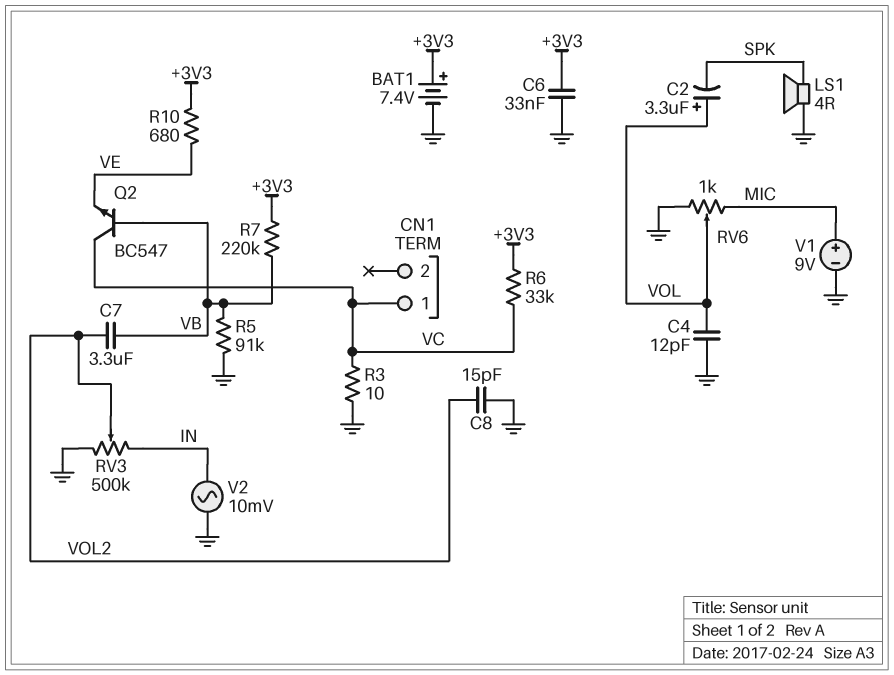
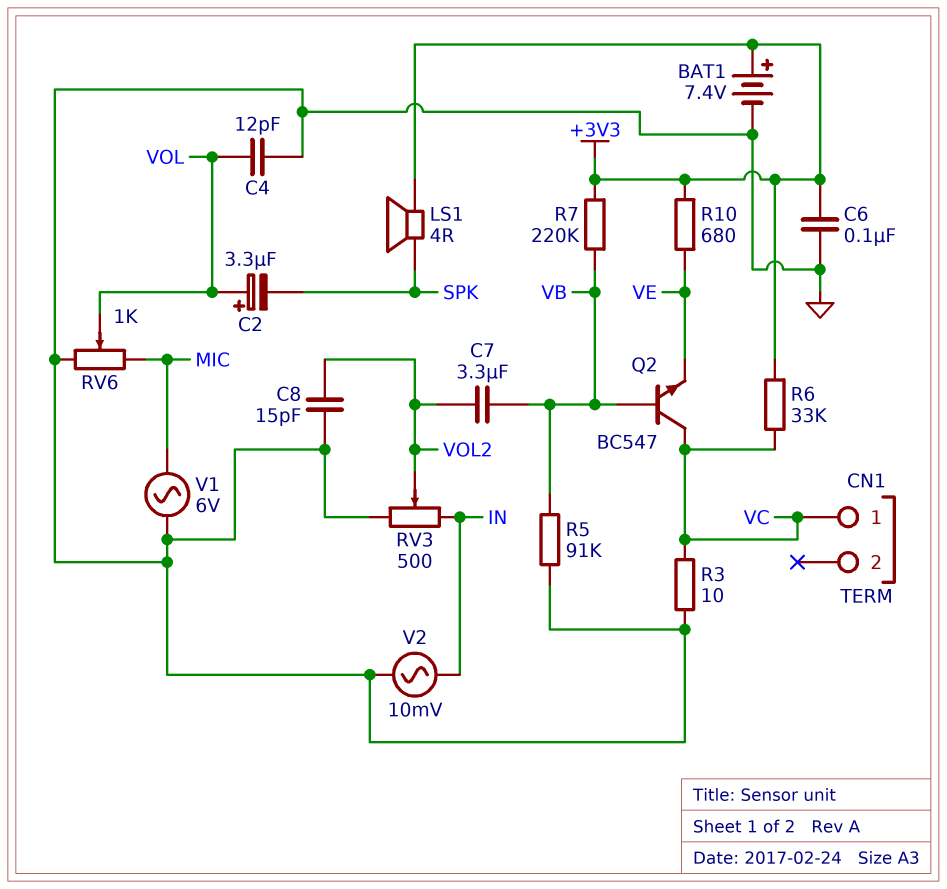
C6: 33nF (+3V3, GND) -> 100nF (+3V3, GND)
LS1: speaker 4R (GND, SPK) -> speaker 4R (+3V3, SPK)
RV3: 500k (GND, IN, wiper VOL2) -> 500 (GND, IN, wiper VOL2)
V1: 9V (plus MIC, minus GND) -> AC 6V (GND, MIC)

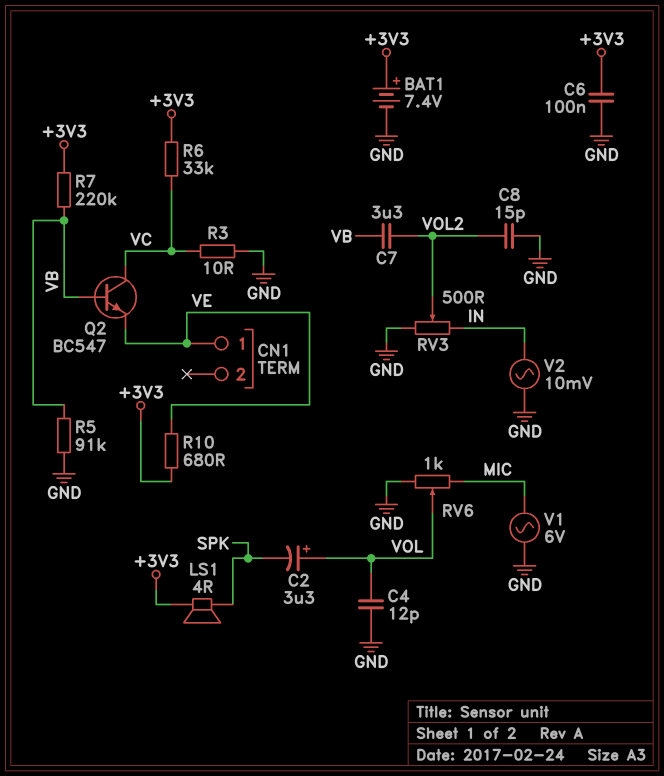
CN1 pin 1: VC -> VE

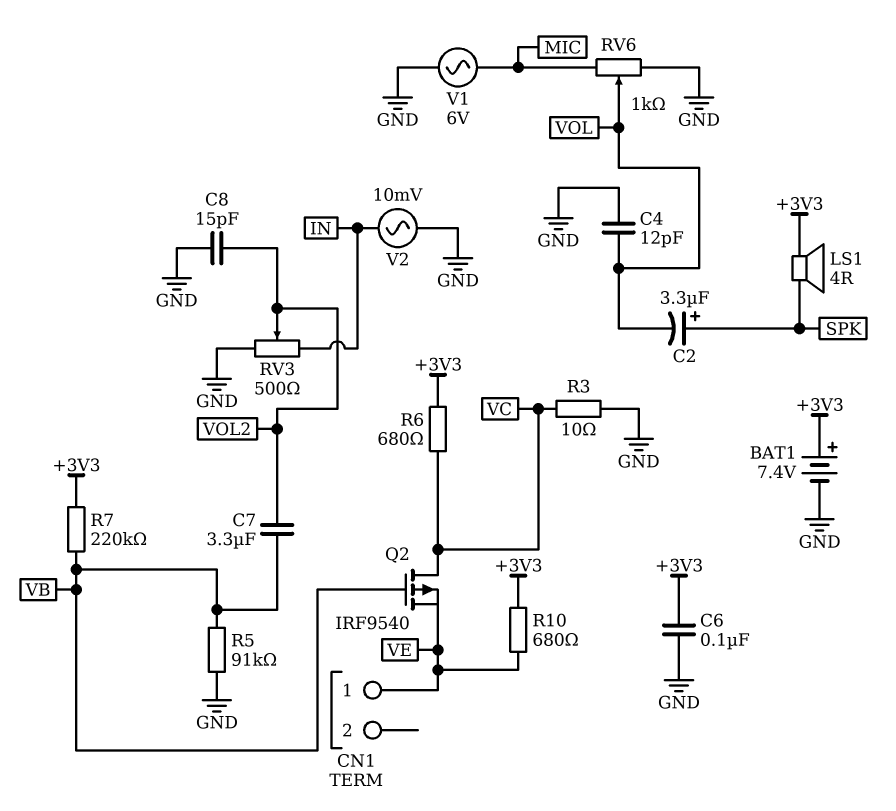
C2: 3.3uF (plus VOL, minus SPK) -> 3.3uF (plus SPK, minus VOL)
Q2: NPN BC547 (B VB, C VC, E VE) -> PMOS IRF9540 (G VB, D VC, S VE)
R6: 33k (+3V3, VC) -> 680 (+3V3, VC)

